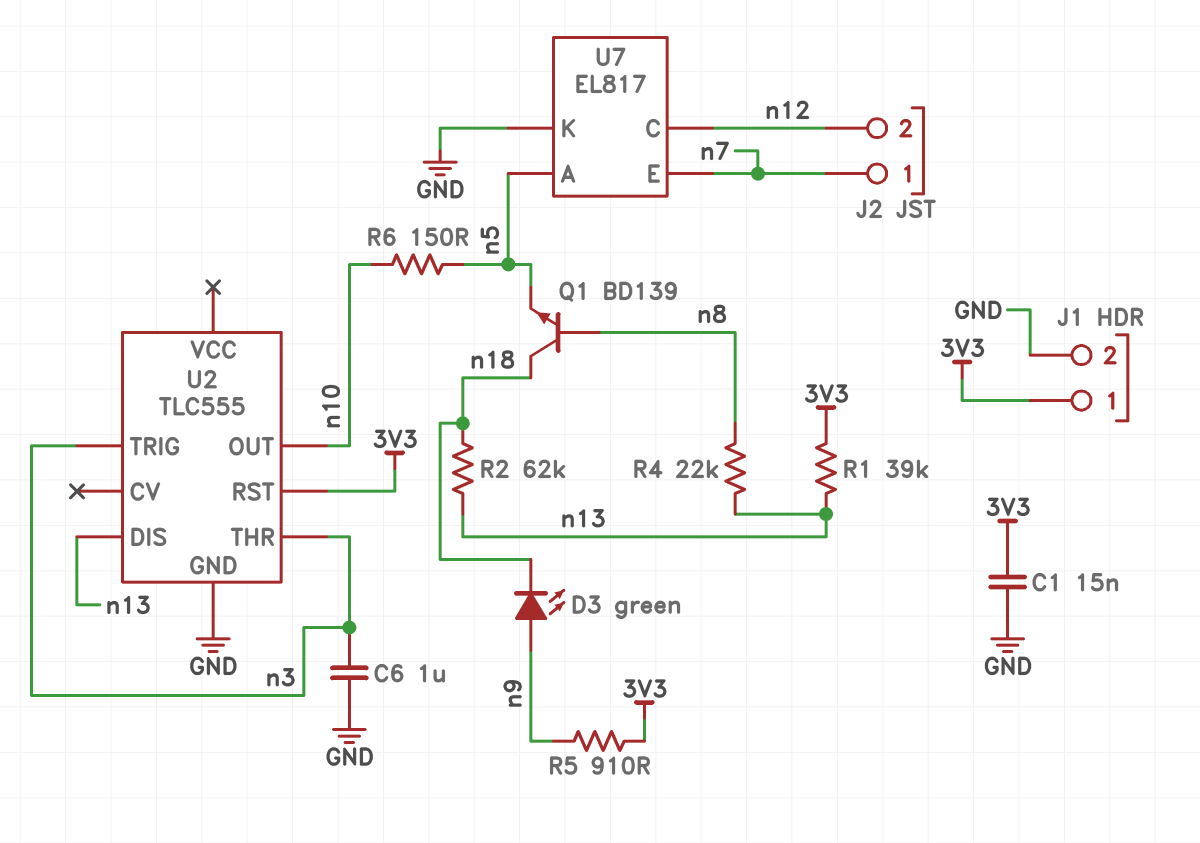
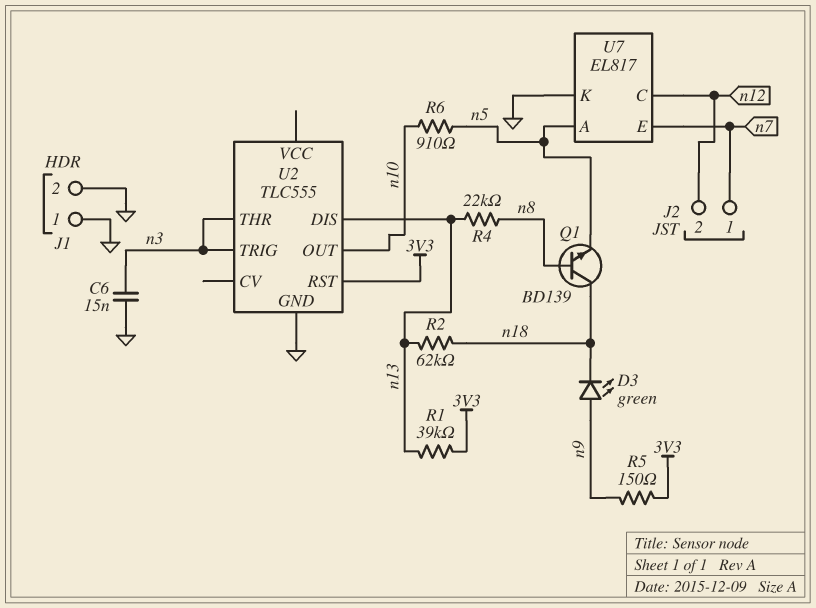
C1: 15nF (3V3, GND) -> none
C6: 1uF (GND, n3) -> 15nF (GND, n3)
J1 pin 1: 3V3 -> GND
R5: 910 (3V3, n9) -> 150 (3V3, n9)
R6: 150 (n5, n10) -> 910 (n5, n10)

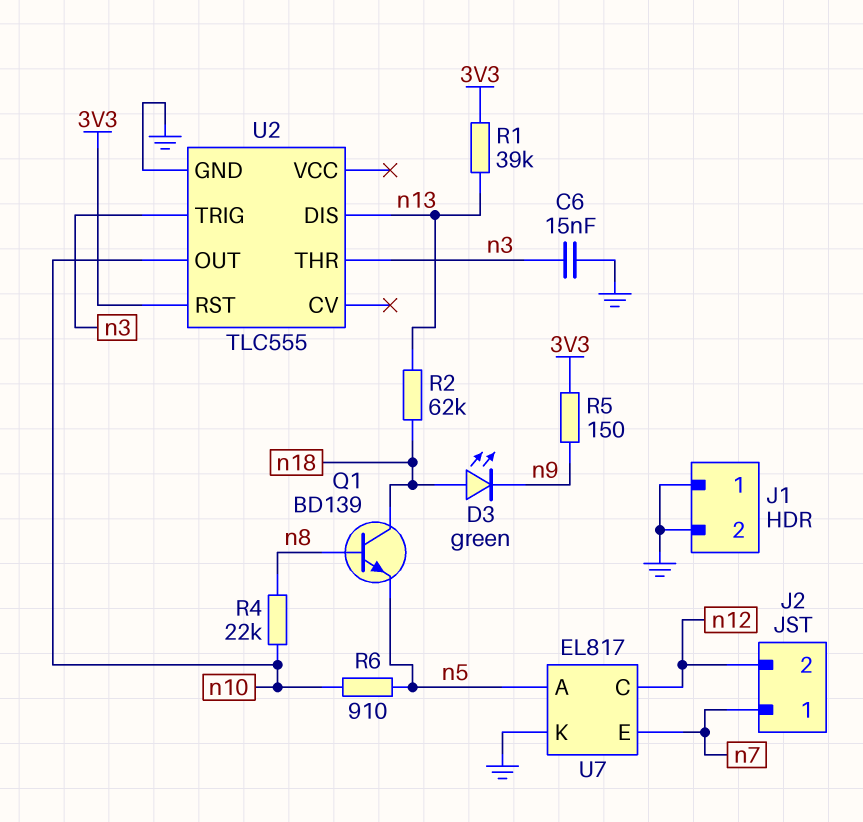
D3: LED green (A n9, K n18) -> LED green (A n18, K n9)
R4: 22k (n8, n13) -> 22k (n8, n10)

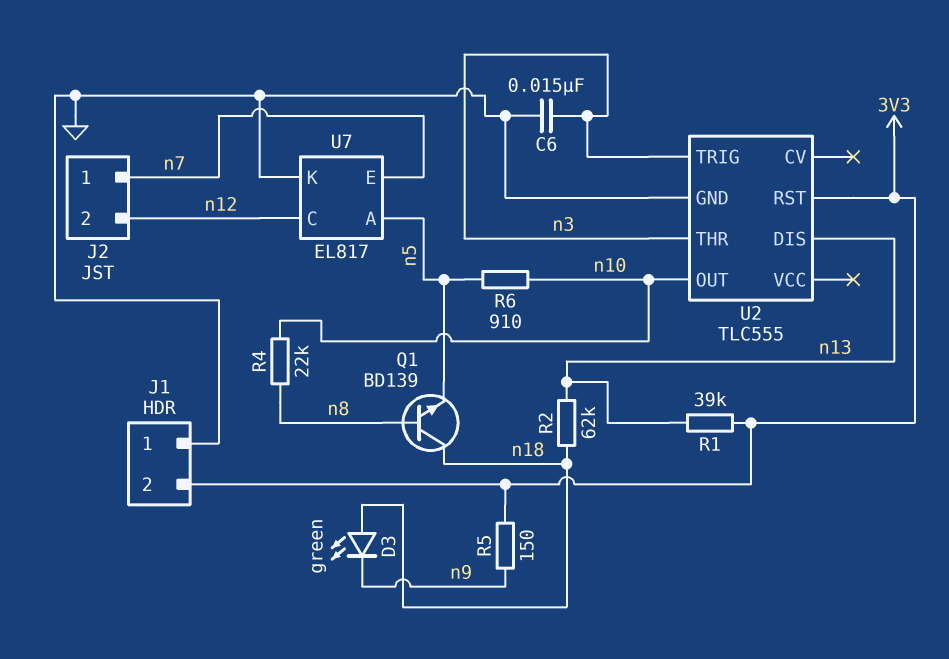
J1 pin 2: GND -> 3V3

